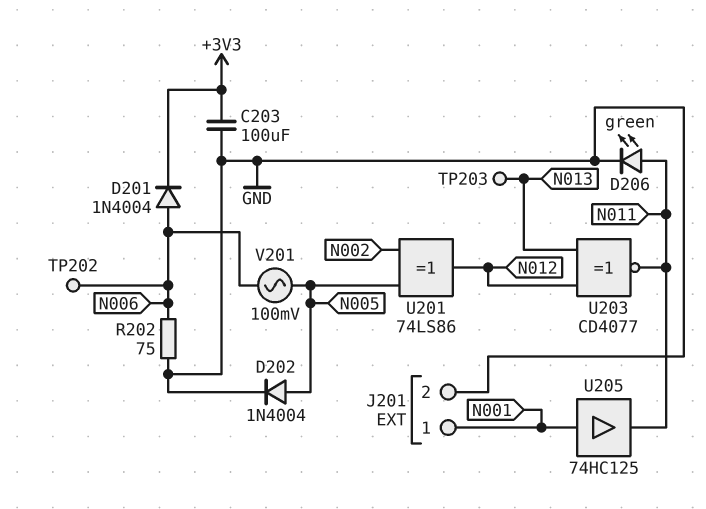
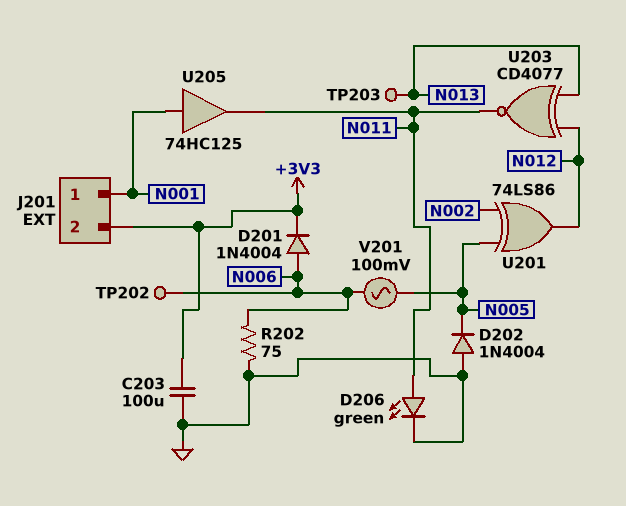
D202: diode 1N4004 (A N005, K GND) -> diode 1N4004 (A GND, K N005)
J201 pin 2: GND -> +3V3

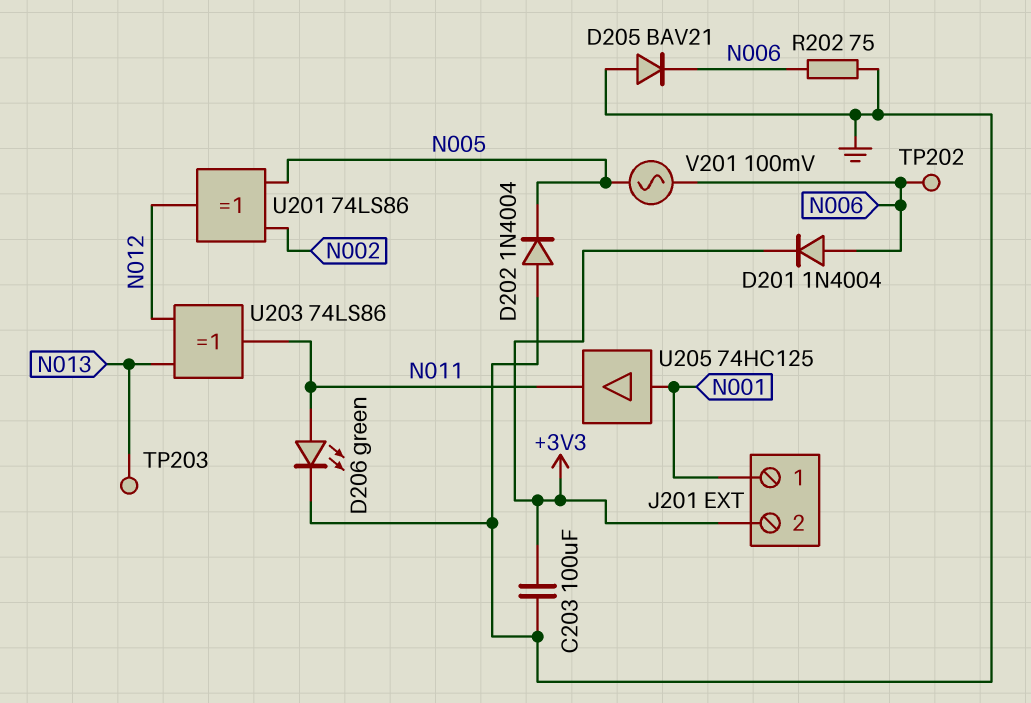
D205: none -> diode BAV21 (A GND, K N006)
U203: XNOR CD4077 (in N012, in N013, out N011) -> XOR 74LS86 (in N012, in N013, out N011)

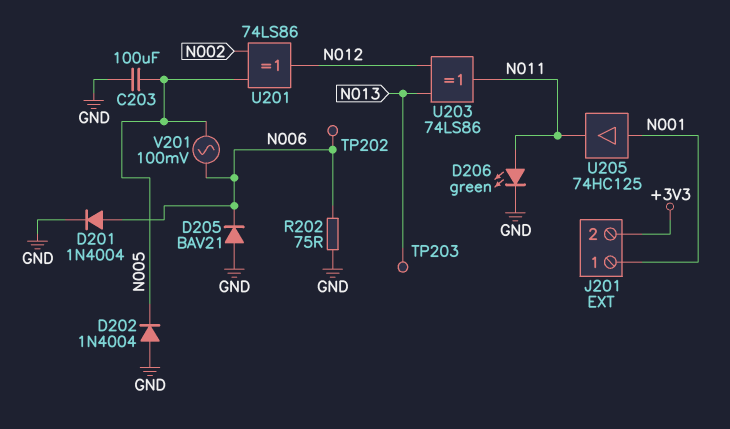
C203: 100uF (+3V3, GND) -> 100uF (GND, N005)
D201: diode 1N4004 (A N006, K +3V3) -> diode 1N4004 (A N006, K GND)

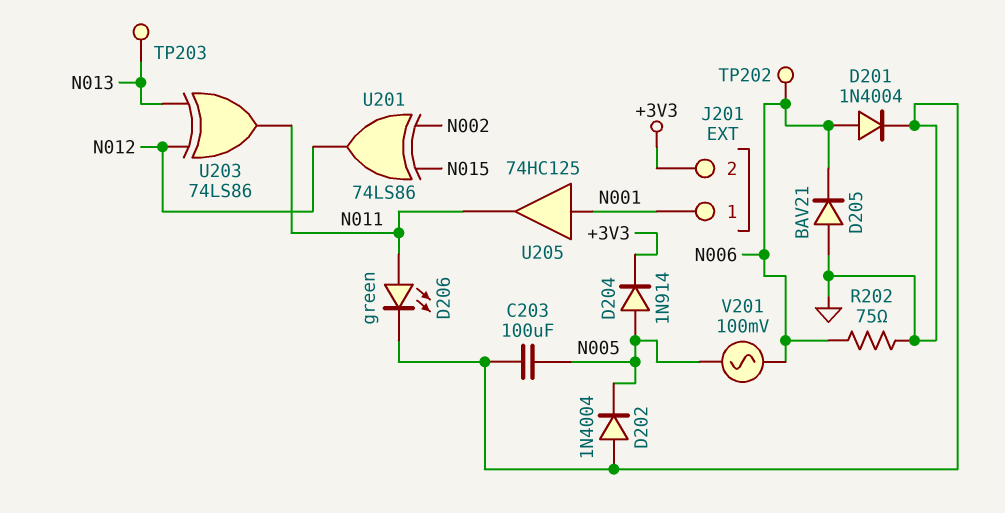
D204: none -> diode 1N914 (A N005, K +3V3)
U201: XOR 74LS86 (in N002, in N005, out N012) -> XOR 74LS86 (in N002, in N015, out N012)

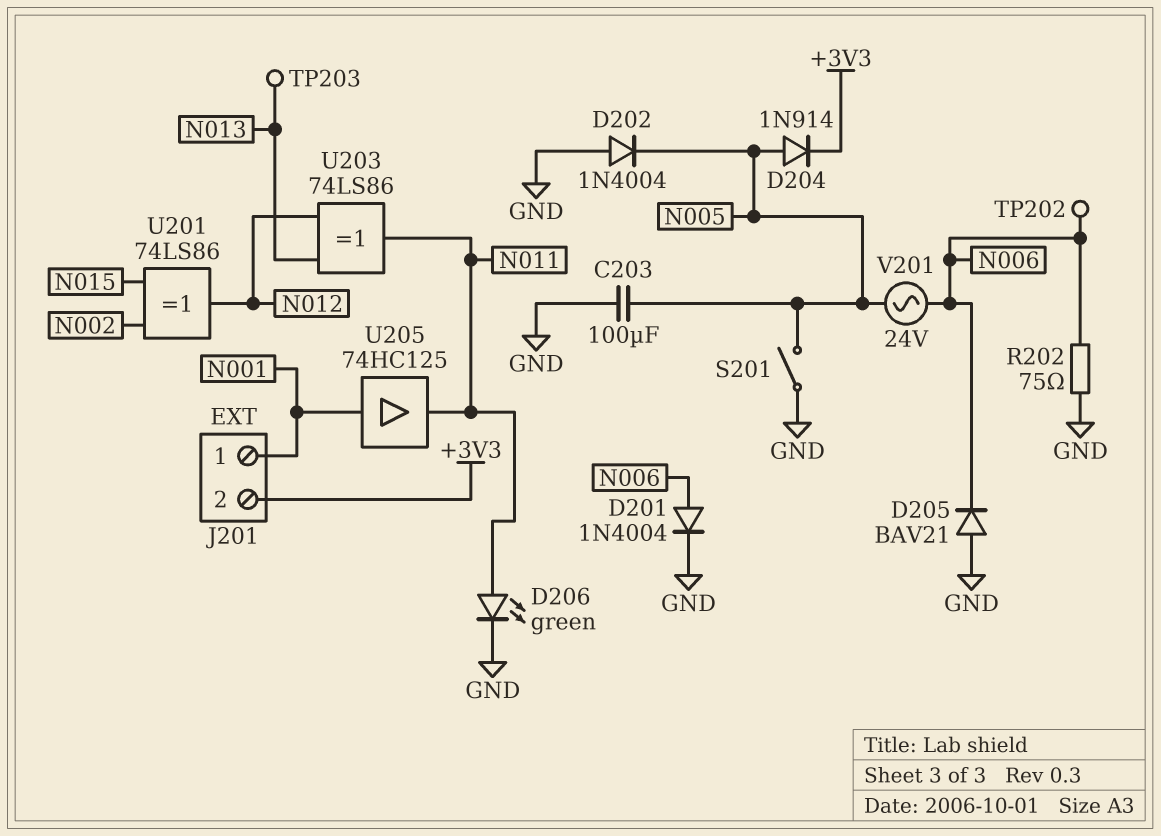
S201: none -> switch (GND, N005)
V201: AC 100mV (N005, N006) -> AC 24V (N005, N006)

